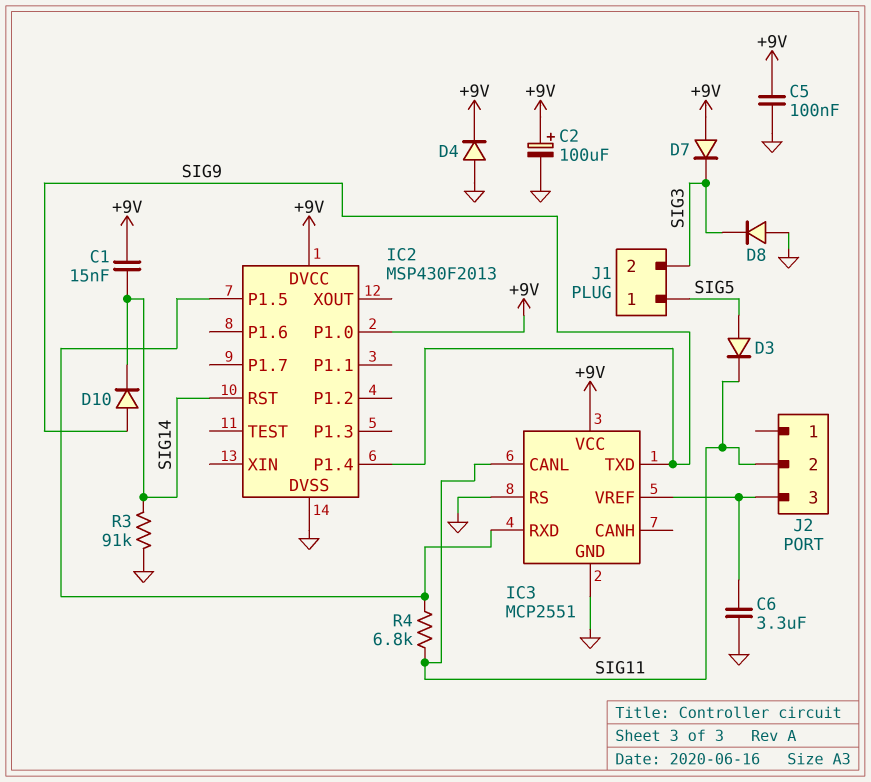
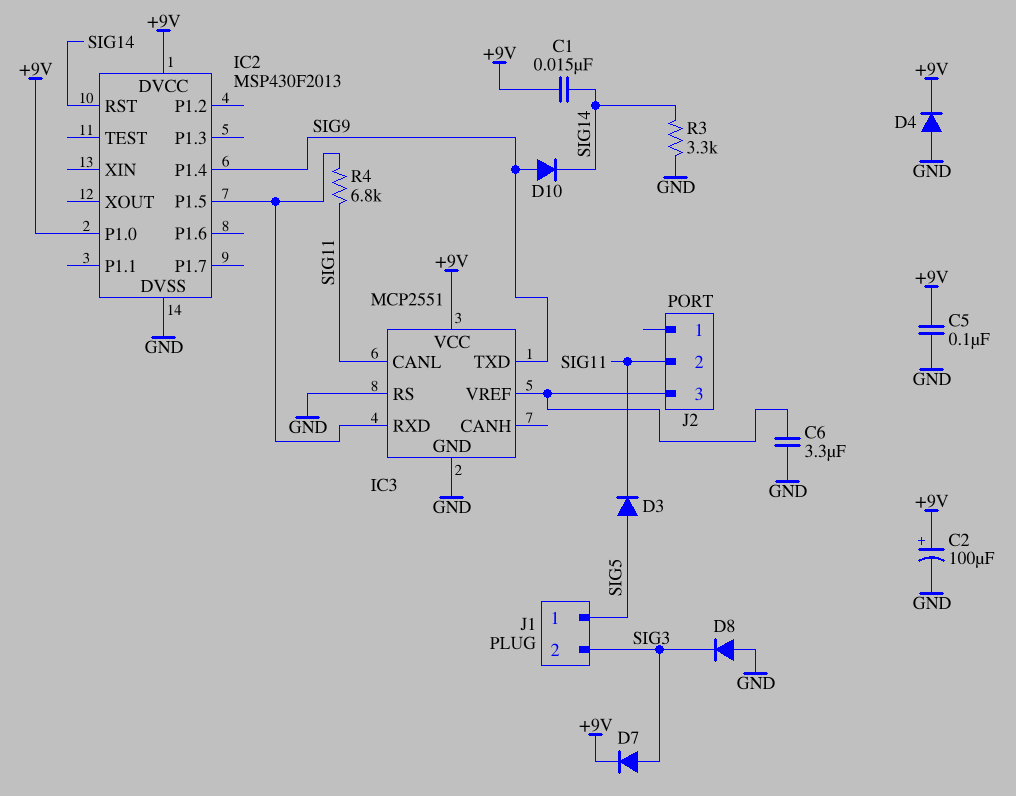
D7: diode (A +9V, K SIG3) -> diode (A SIG3, K +9V)
R3: 91k (GND, SIG14) -> 3.3k (GND, SIG14)

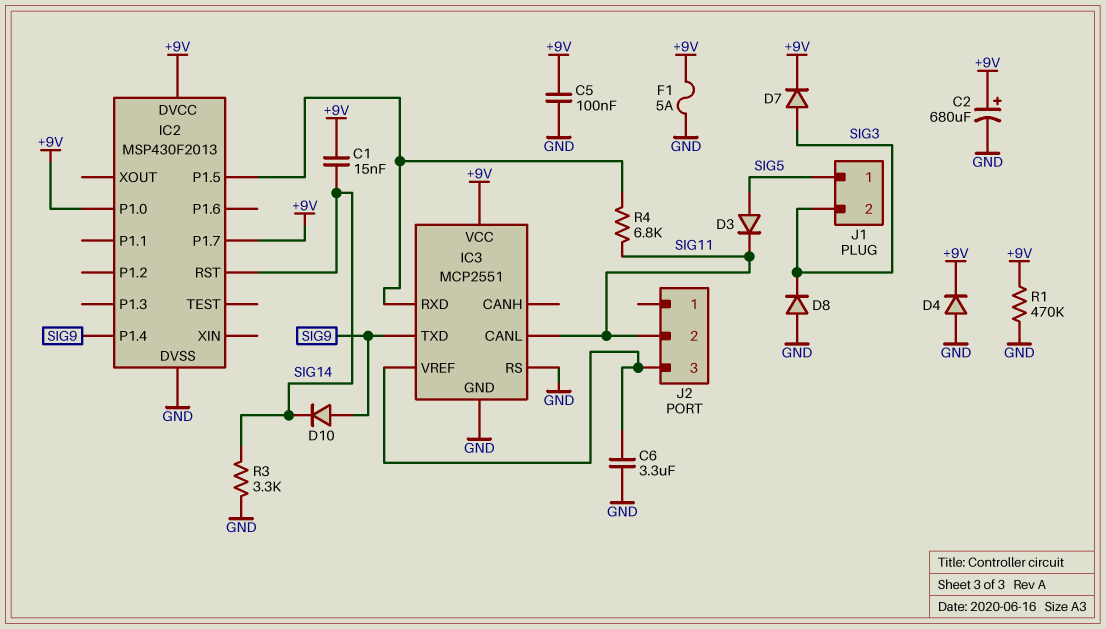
C2: 100uF (plus +9V, minus GND) -> 680uF (plus +9V, minus GND)
F1: none -> 5A (+9V, GND)
IC2 pin P1.7: none -> +9V
R1: none -> 470k (+9V, GND)

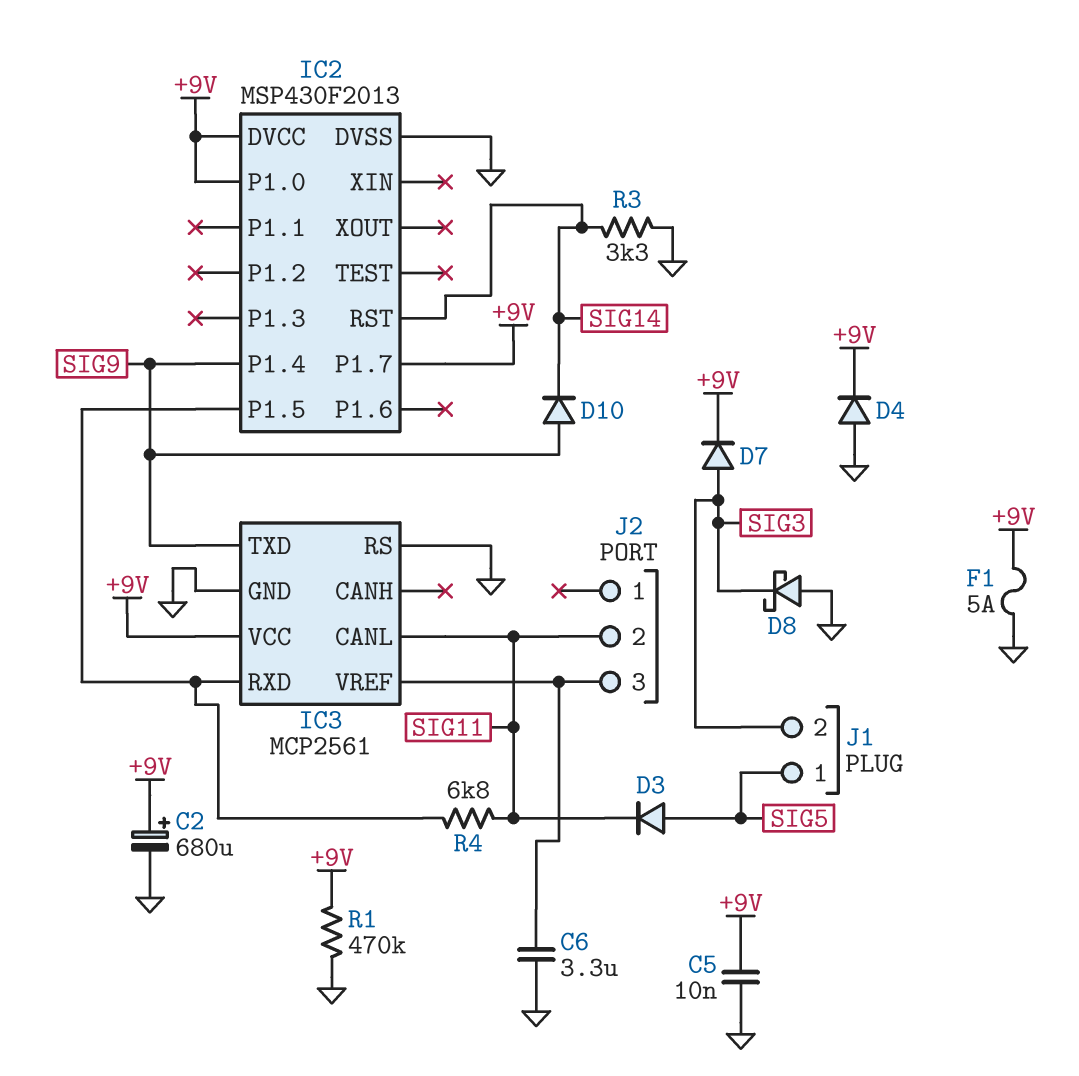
C1: 15nF (+9V, SIG14) -> none
C5: 100nF (+9V, GND) -> 10nF (+9V, GND)
D8: diode (A GND, K SIG3) -> schottky (A GND, K SIG3)
IC3: MCP2551 -> MCP2561

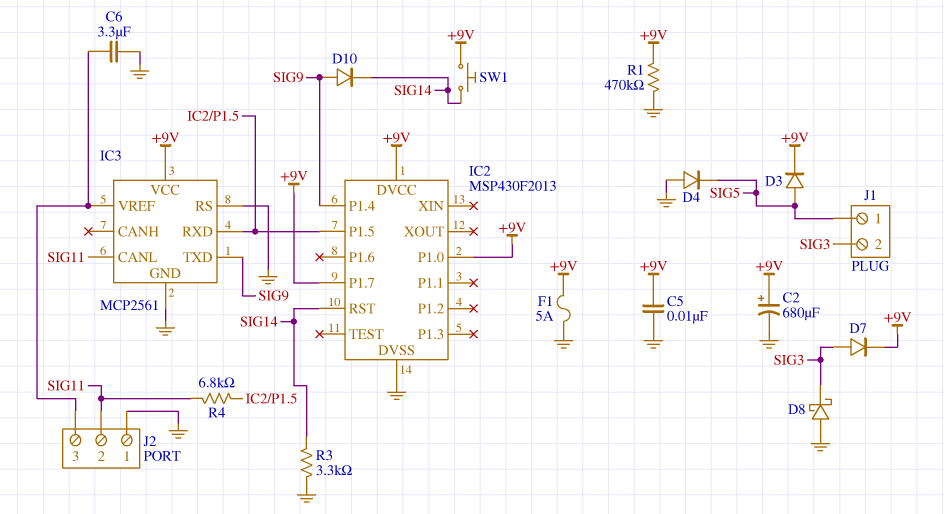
D3: diode (A SIG5, K SIG11) -> diode (A SIG5, K +9V)
D4: diode (A GND, K +9V) -> diode (A GND, K SIG5)
J2 pin 1: none -> GND
SW1: none -> button (+9V, SIG14)

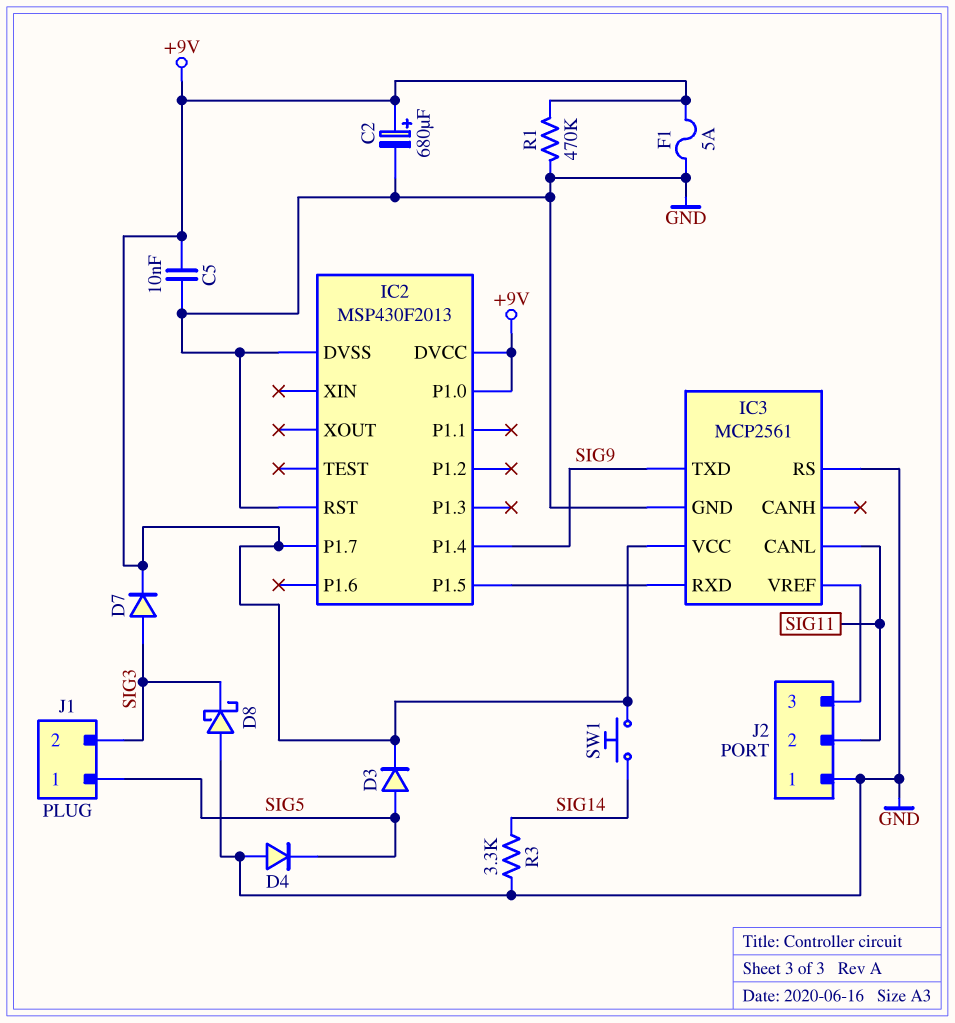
C6: 3.3uF (GND, IC3/VREF) -> none
D10: diode (A SIG9, K SIG14) -> none
IC2 pin RST: SIG14 -> GND
R4: 6.8k (IC2/P1.5, SIG11) -> none

